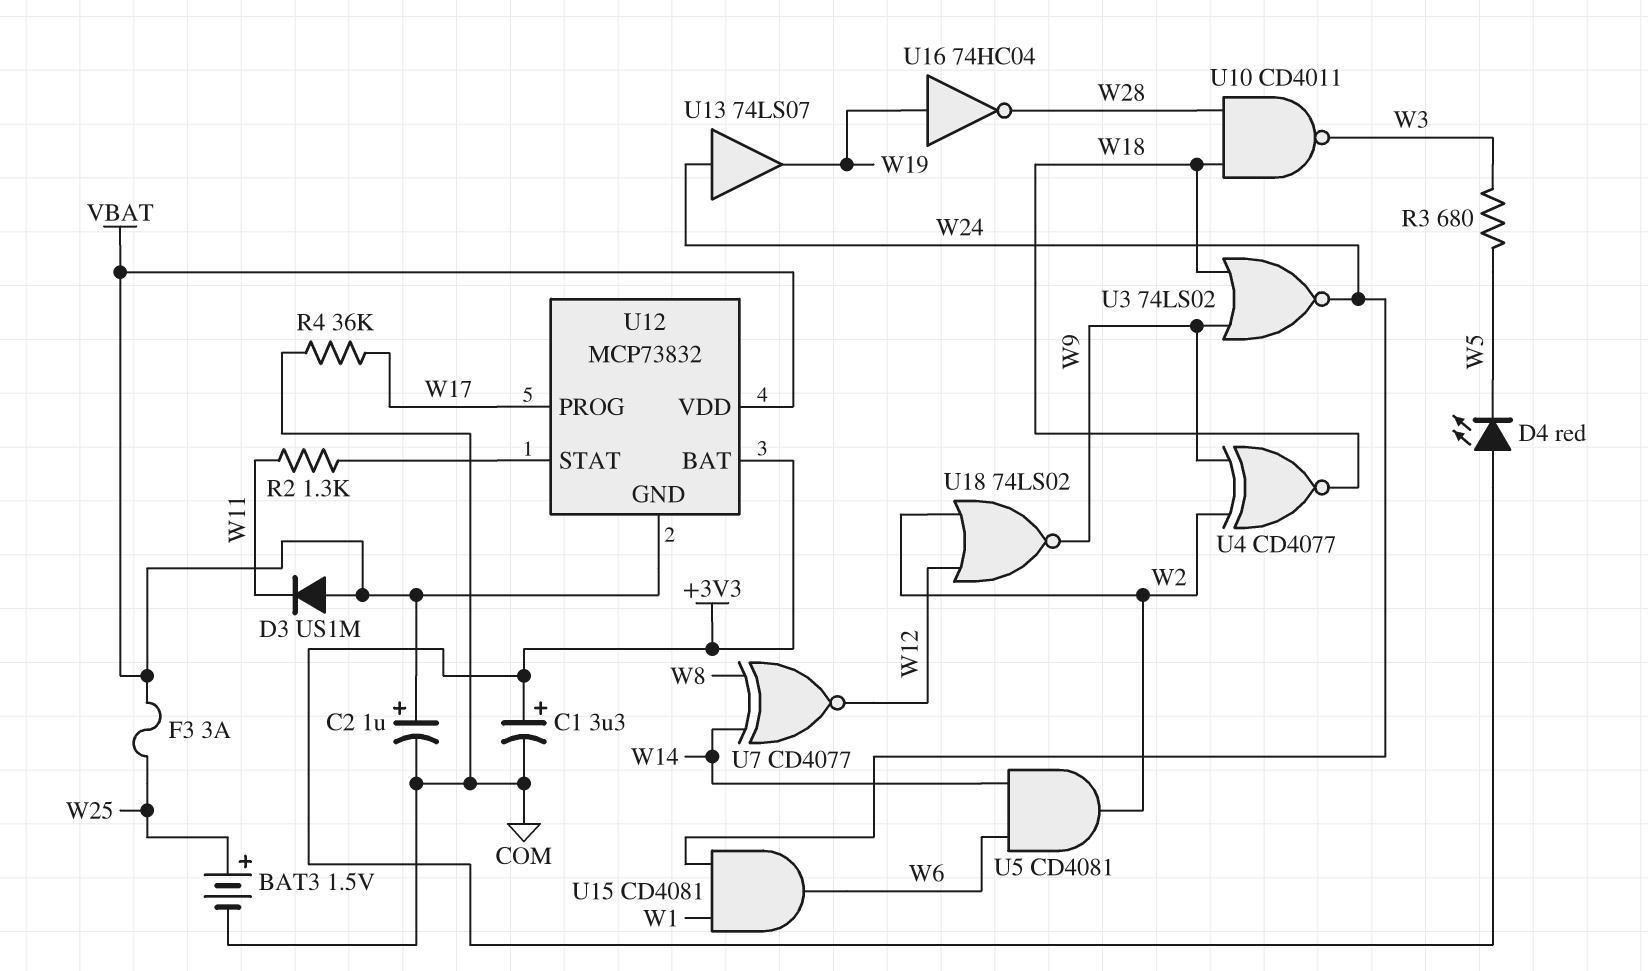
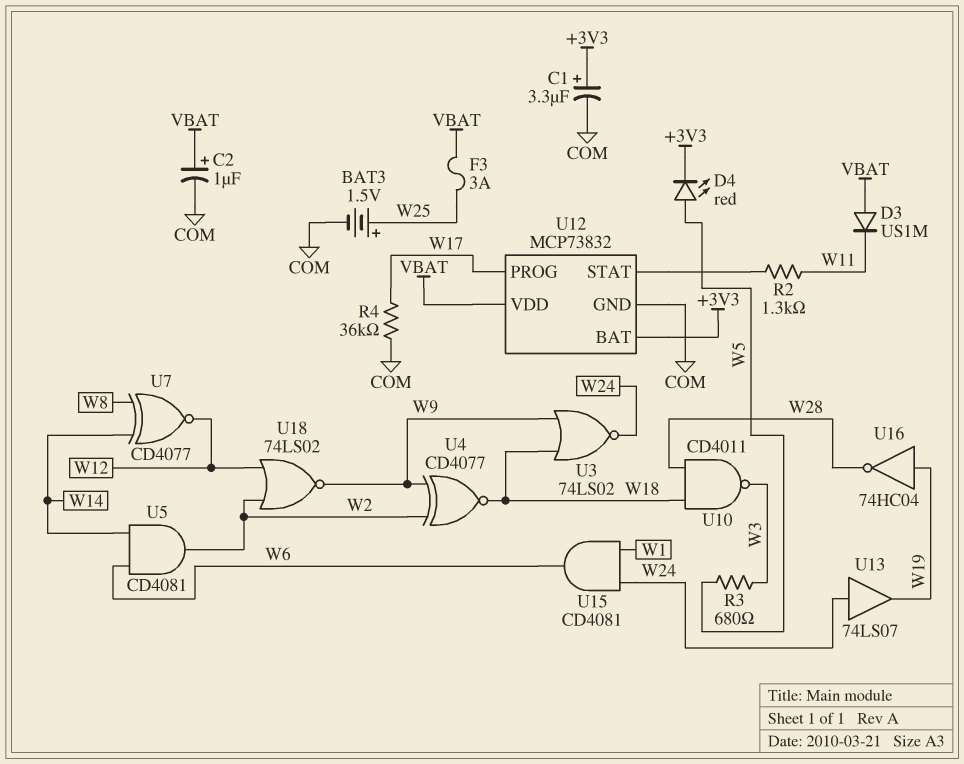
D4: LED red (A +3V3, K W5) -> LED red (A W5, K +3V3)
U12 pin GND: VBAT -> COM

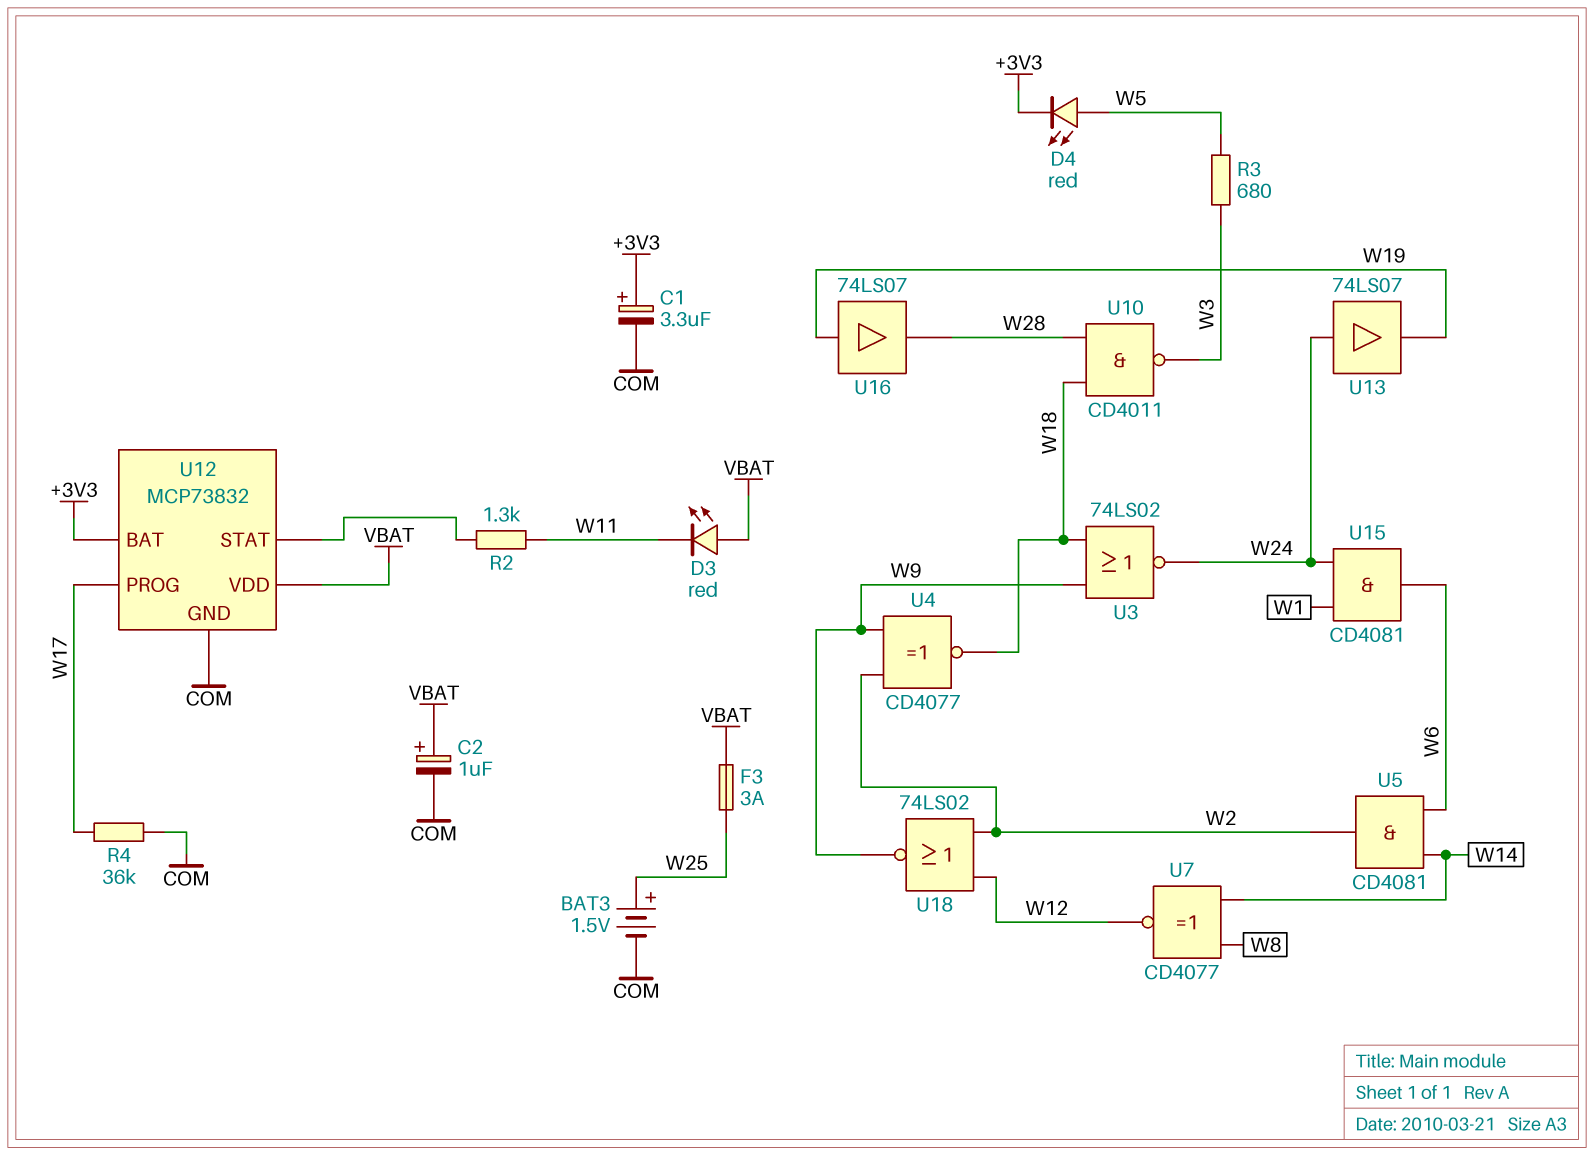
D3: diode US1M (A VBAT, K W11) -> LED red (A VBAT, K W11)
U16: NOT 74HC04 (in W19, out W28) -> buffer 74LS07 (in W19, out W28)

